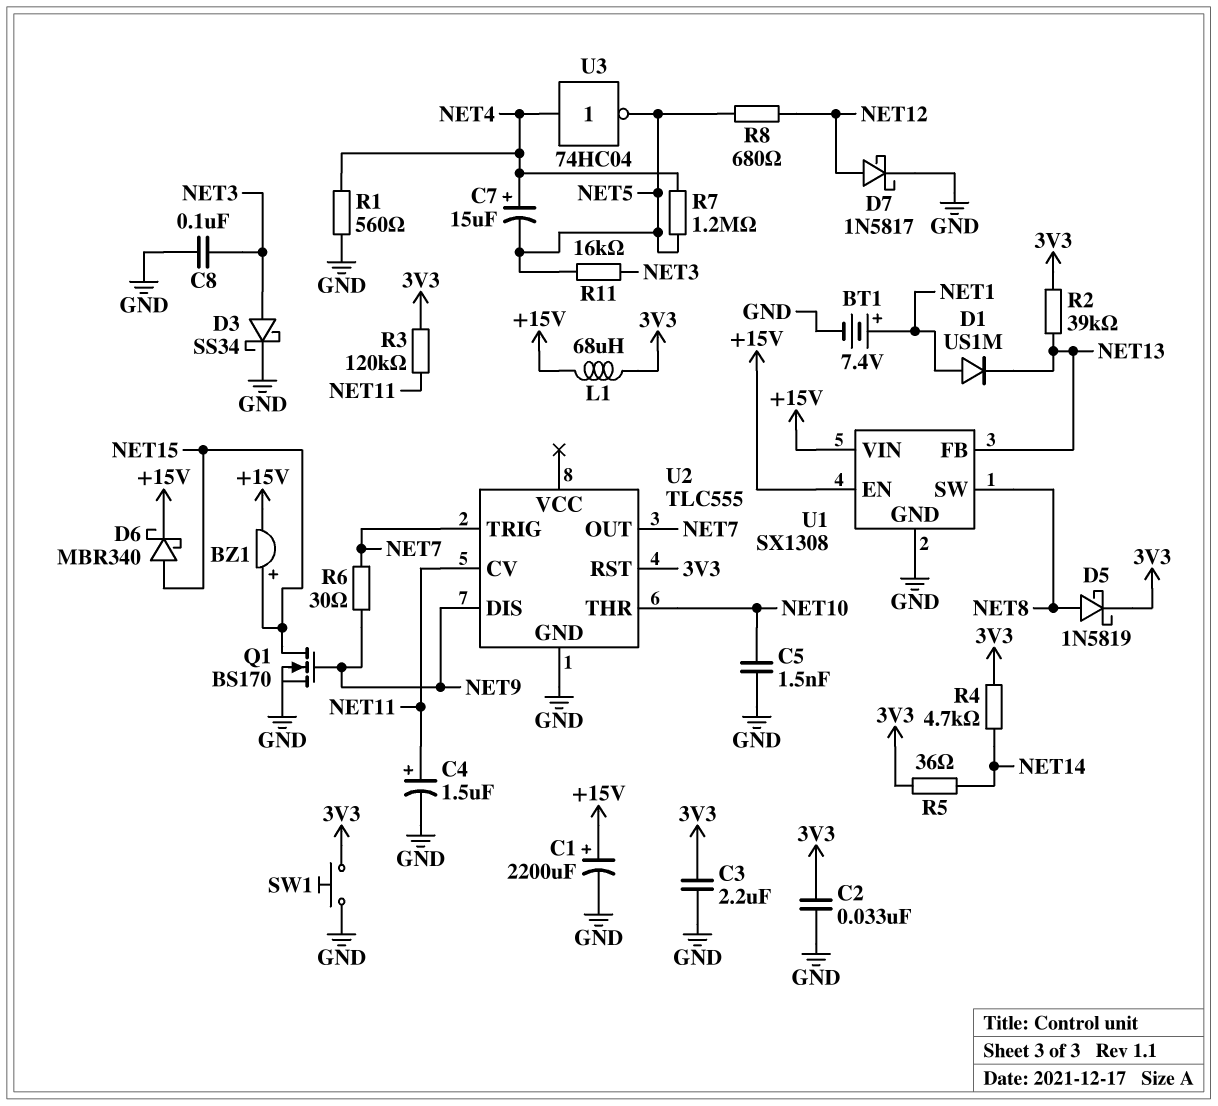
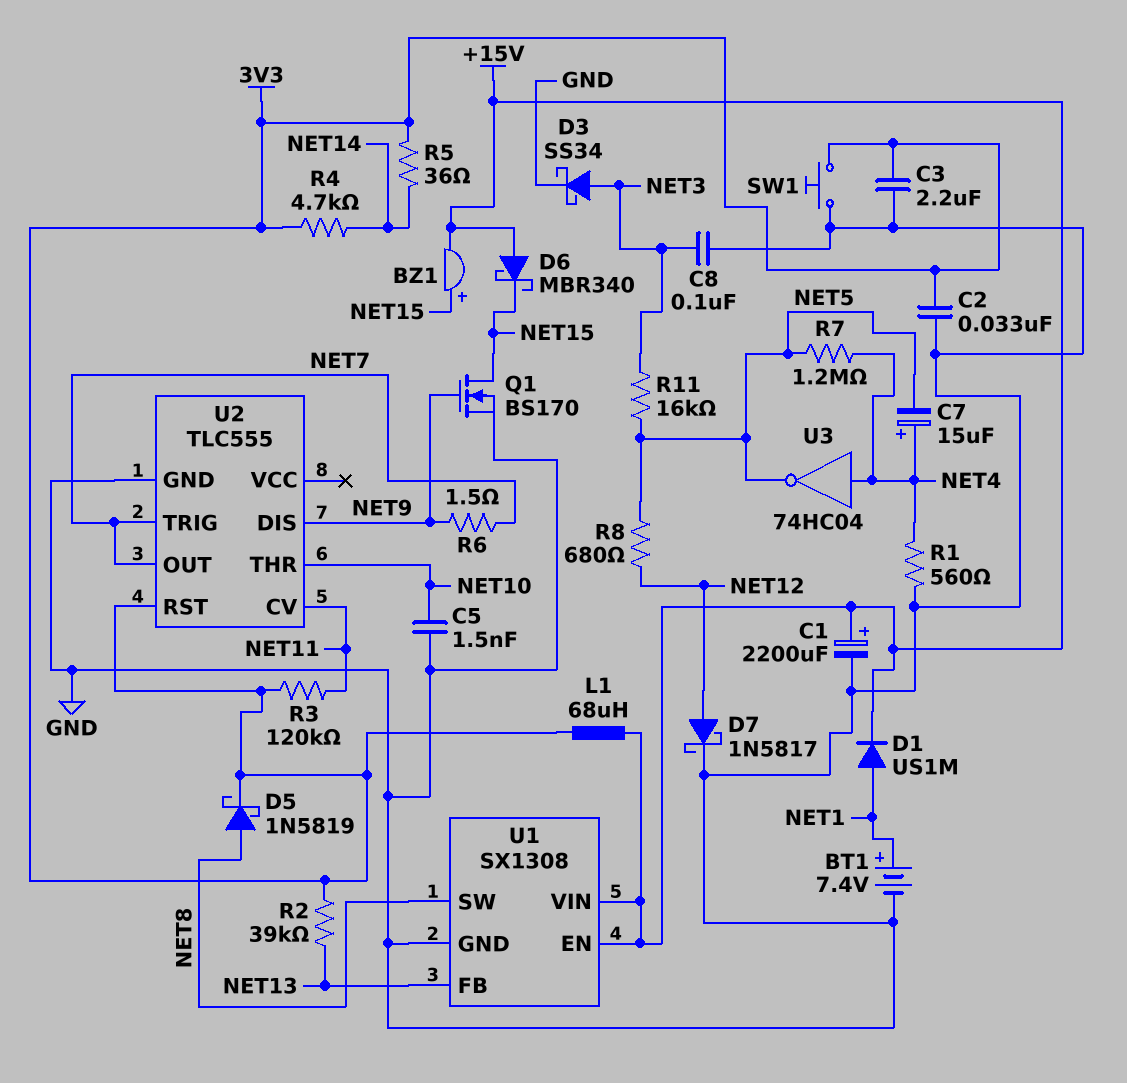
C4: 1.5uF (plus NET11, minus GND) -> none
D1: diode US1M (A NET1, K NET13) -> diode US1M (A NET1, K +15V)
D6: schottky MBR340 (A NET15, K +15V) -> schottky MBR340 (A +15V, K NET15)
R6: 30 (NET7, NET9) -> 1.5 (NET7, NET9)

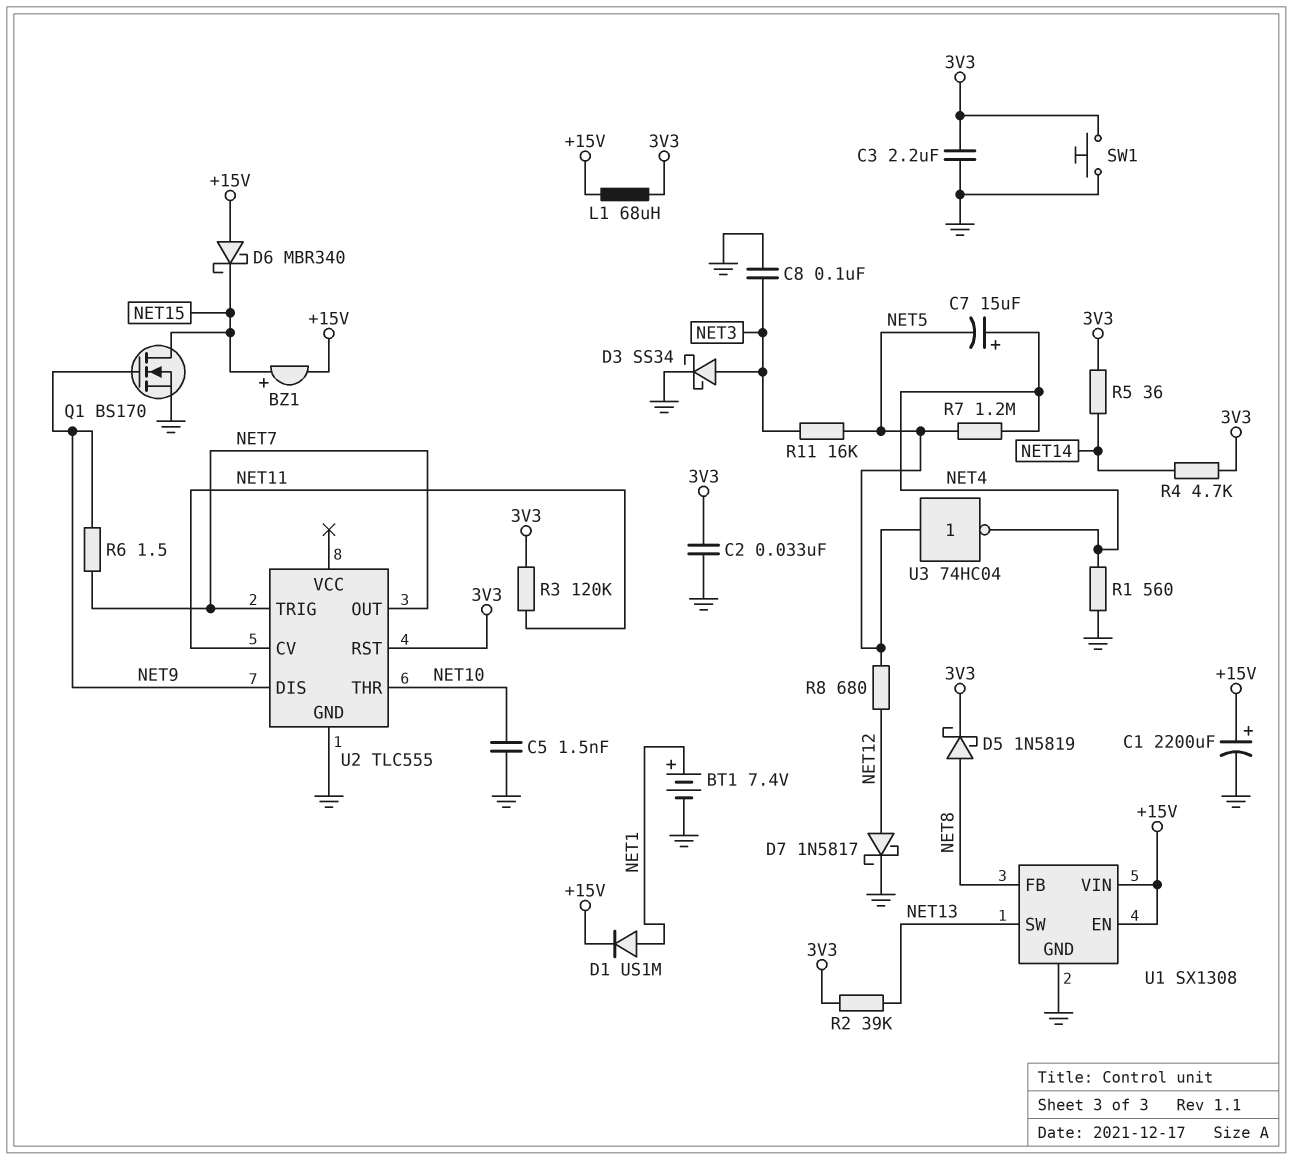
U1 pin FB: NET13 -> NET8
U1 pin SW: NET8 -> NET13
U3: NOT 74HC04 (in NET4, out NET5) -> NOT 74HC04 (in NET5, out NET4)

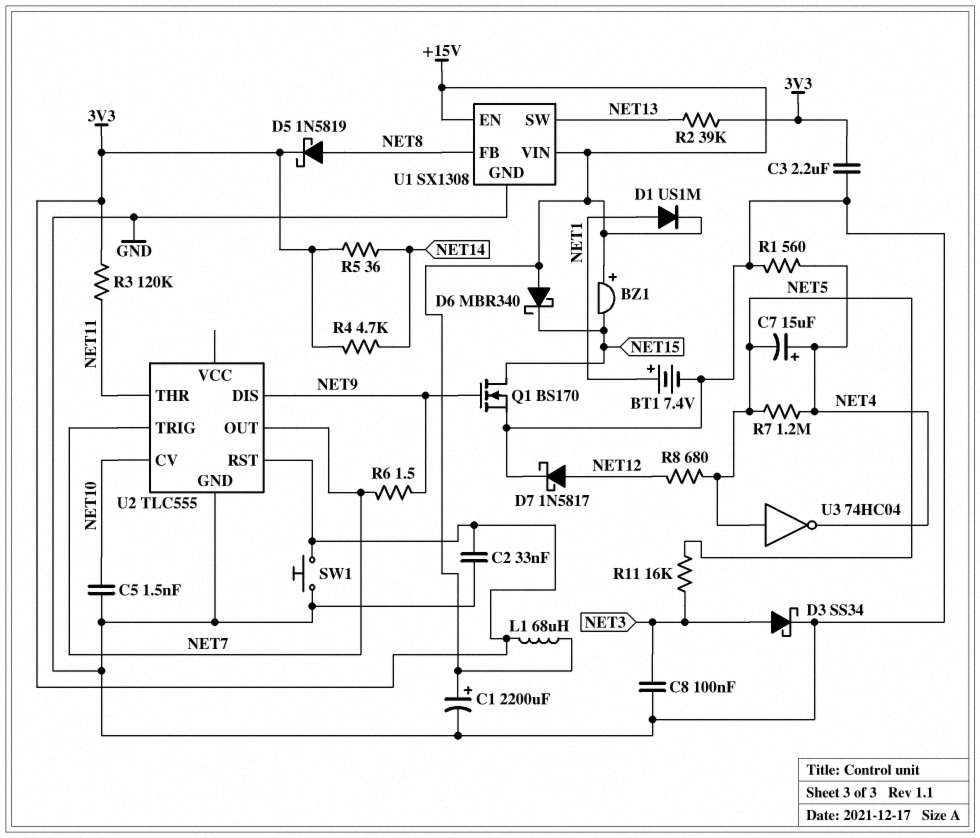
BZ1: buzzer (plus NET15, minus +15V) -> buzzer (plus +15V, minus NET15)
U2 pin CV: NET11 -> NET10
U2 pin THR: NET10 -> NET11

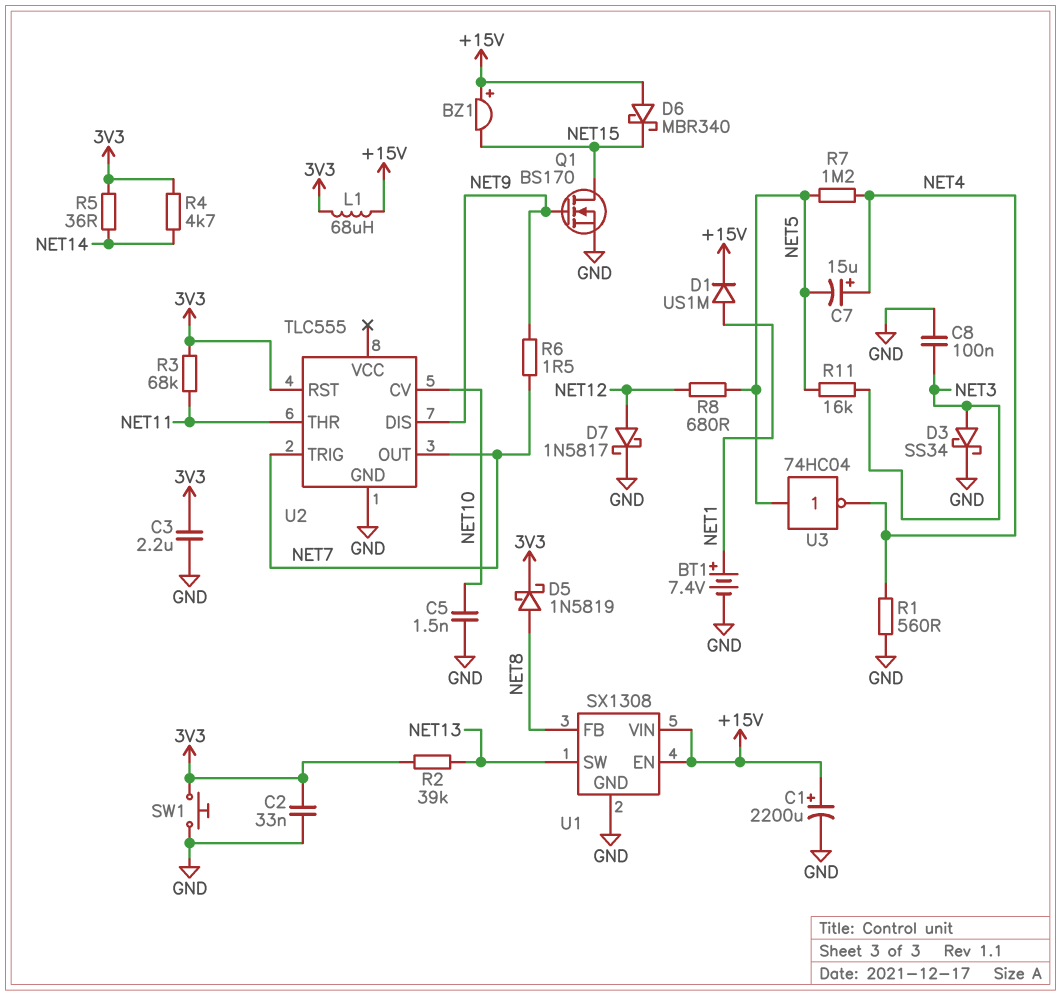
R3: 120k (3V3, NET11) -> 68k (3V3, NET11)

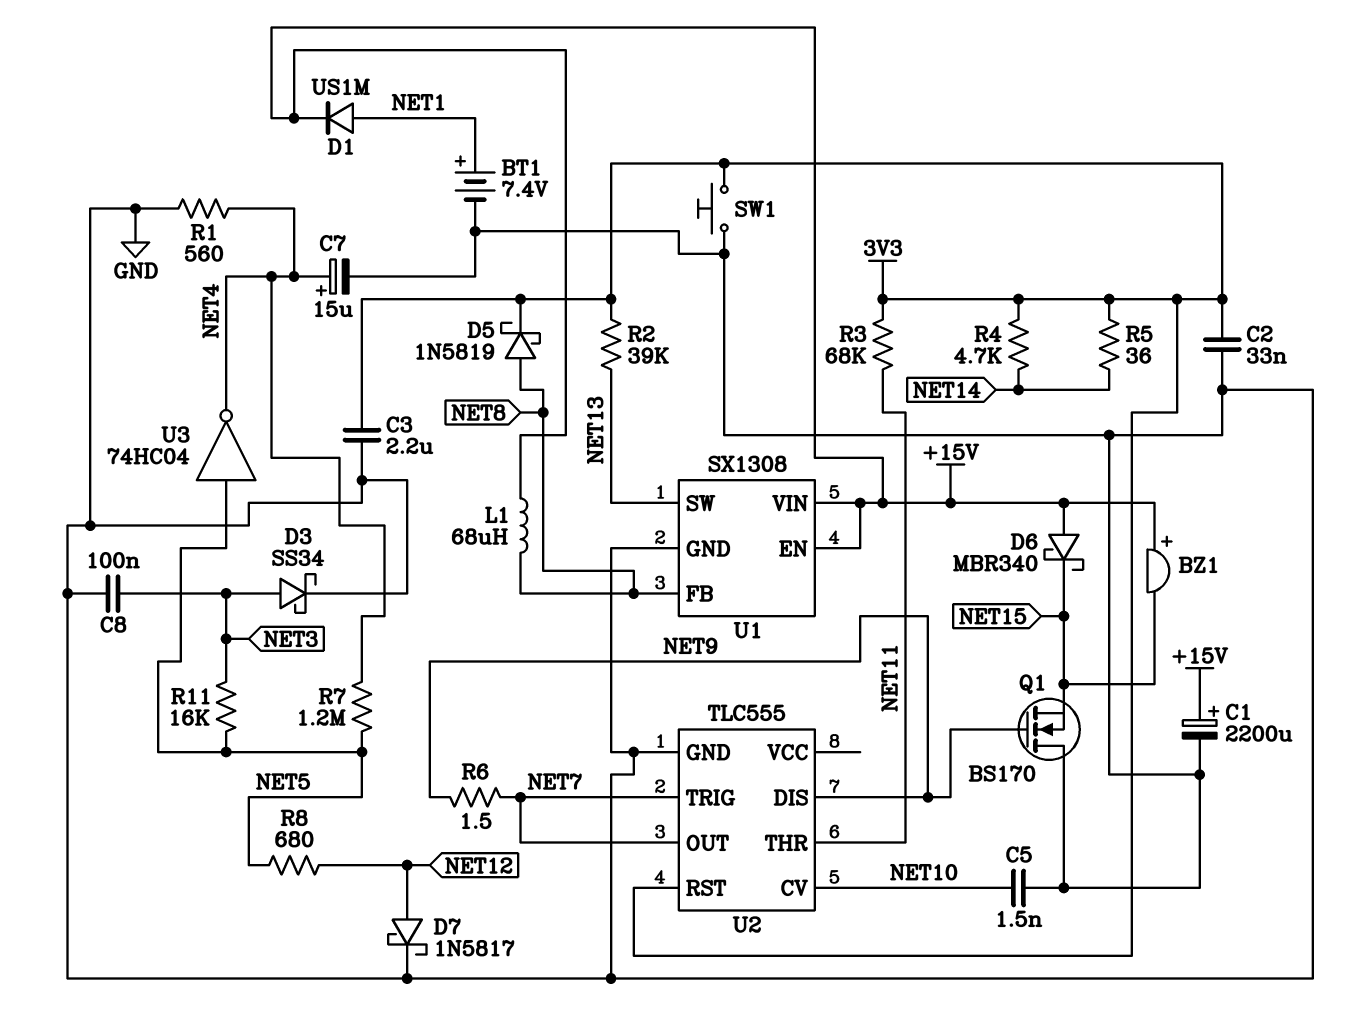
C7: 15uF (plus NET4, minus NET5) -> 15uF (plus NET4, minus GND)
L1: 68uH (+15V, 3V3) -> 68uH (+15V, NET8)
Q1: NMOS BS170 (G NET9, D NET15, S GND) -> NMOS BS170 (G NET9, D GND, S NET15)

